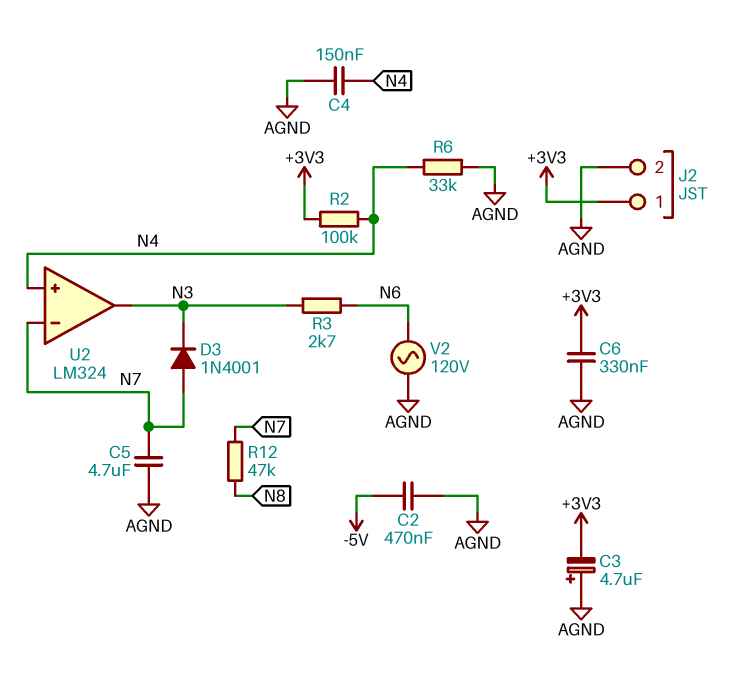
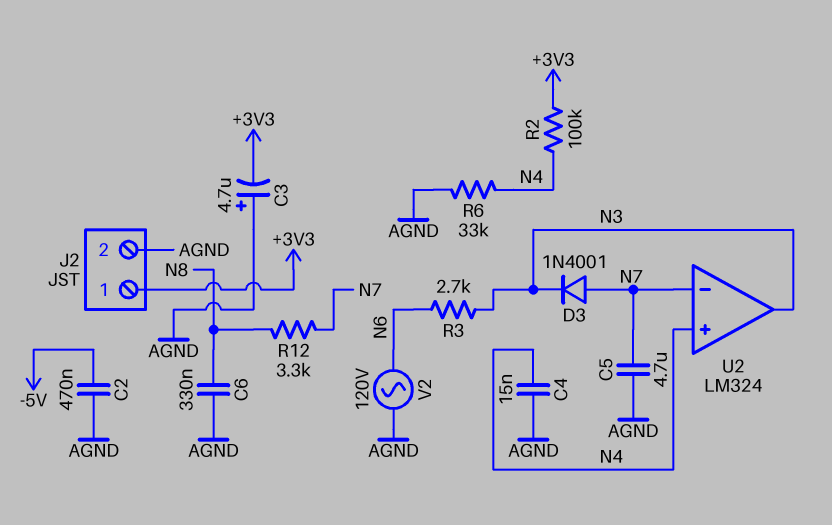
C4: 150nF (AGND, N4) -> 15nF (AGND, N4)
C6: 330nF (+3V3, AGND) -> 330nF (AGND, N8)
R12: 47k (N7, N8) -> 3.3k (N7, N8)

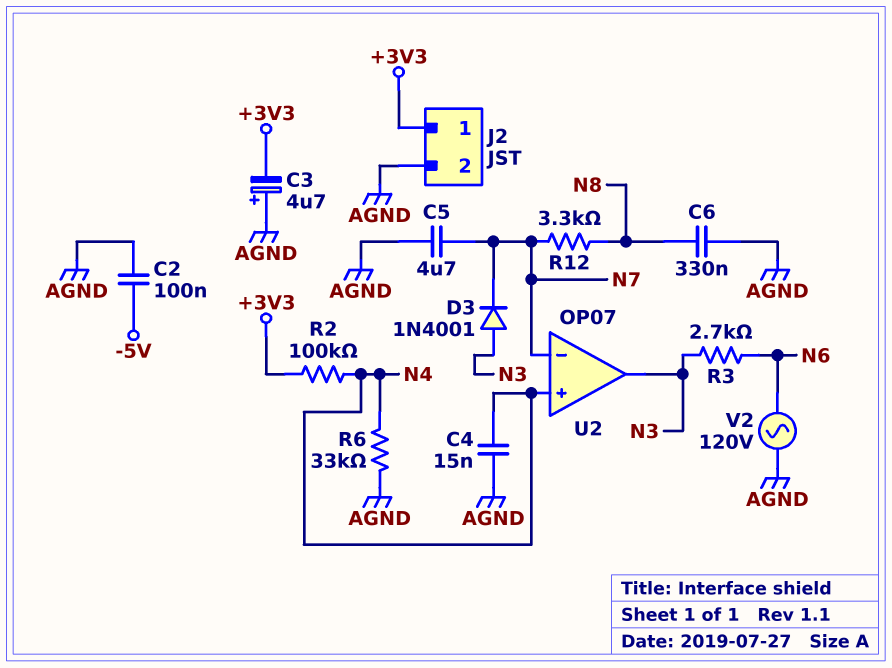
C2: 470nF (-5V, AGND) -> 100nF (-5V, AGND)
D3: diode 1N4001 (A N7, K N3) -> diode 1N4001 (A N3, K N7)
U2: LM324 -> OP07

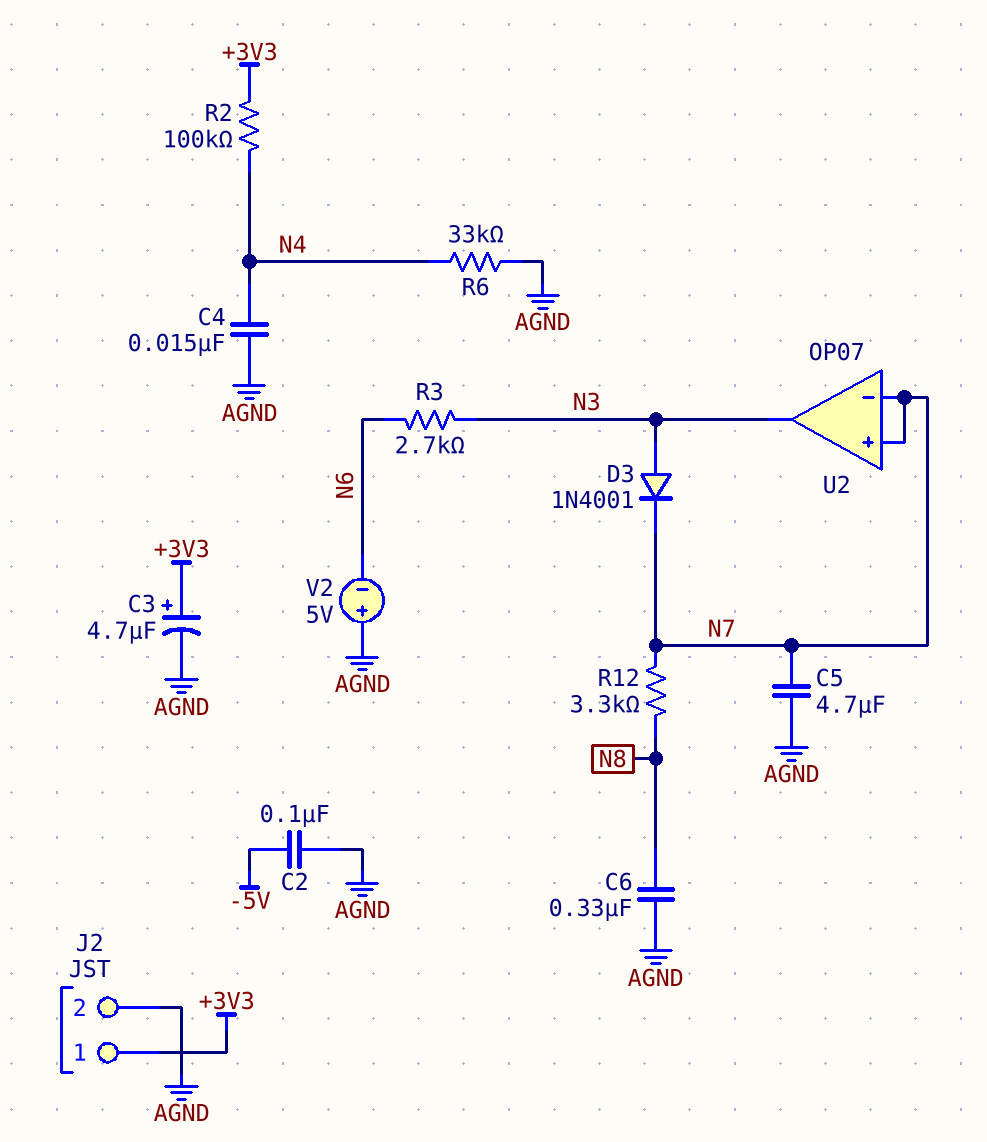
C3: 4.7uF (plus AGND, minus +3V3) -> 4.7uF (plus +3V3, minus AGND)
U2 pin in+: N4 -> N7
V2: AC 120V (AGND, N6) -> 5V (plus AGND, minus N6)

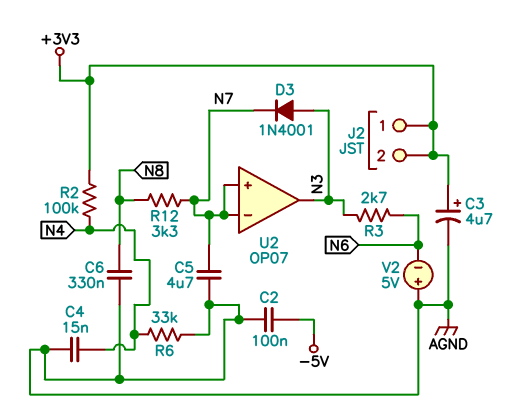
J2 pin 2: AGND -> +3V3

